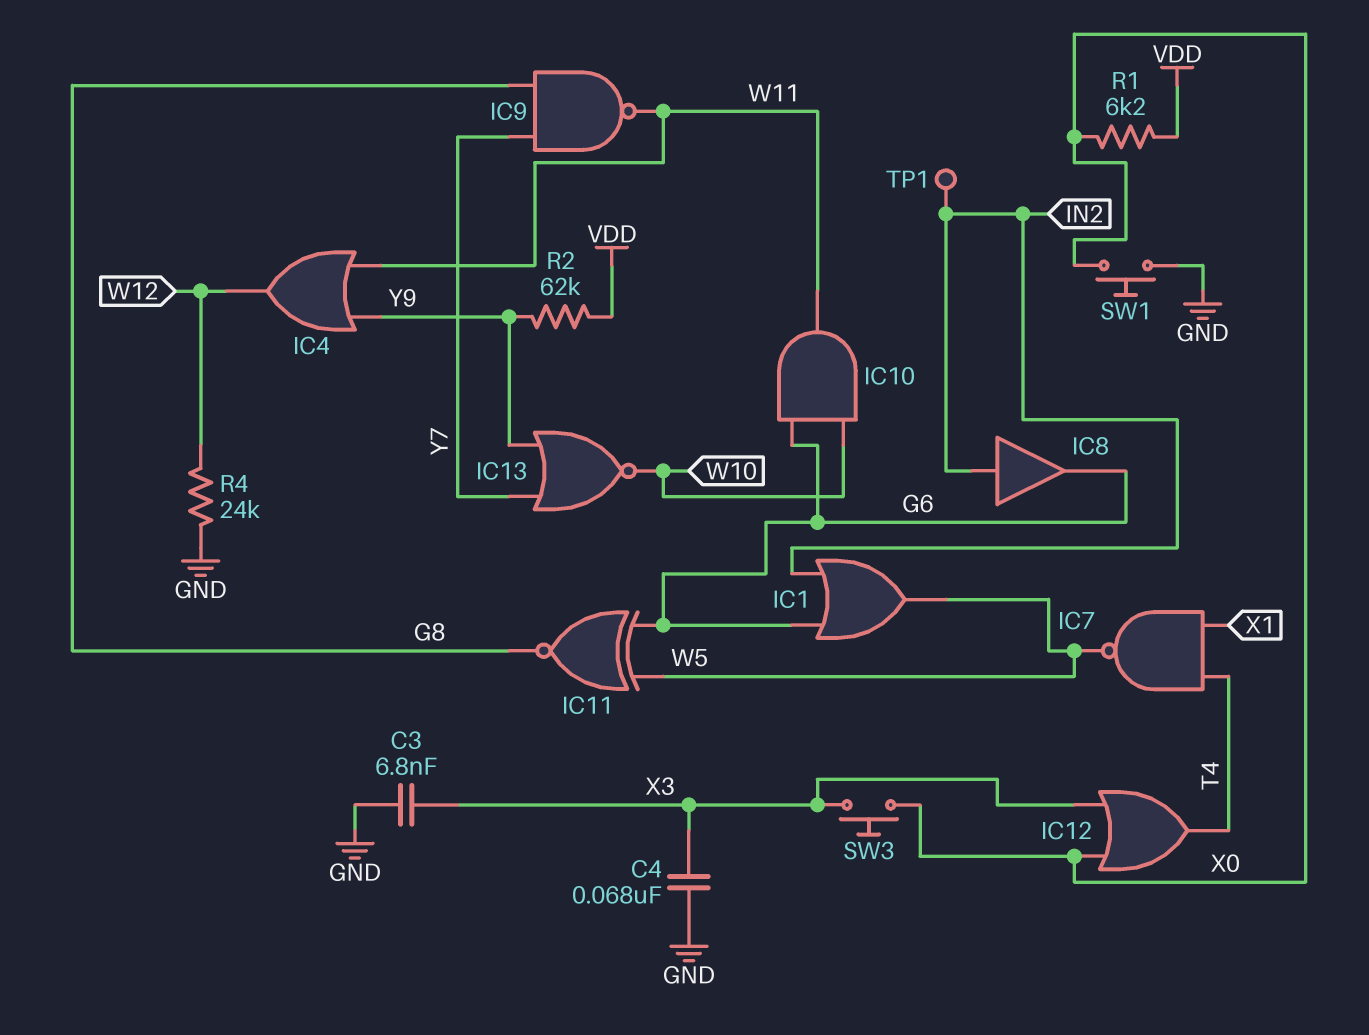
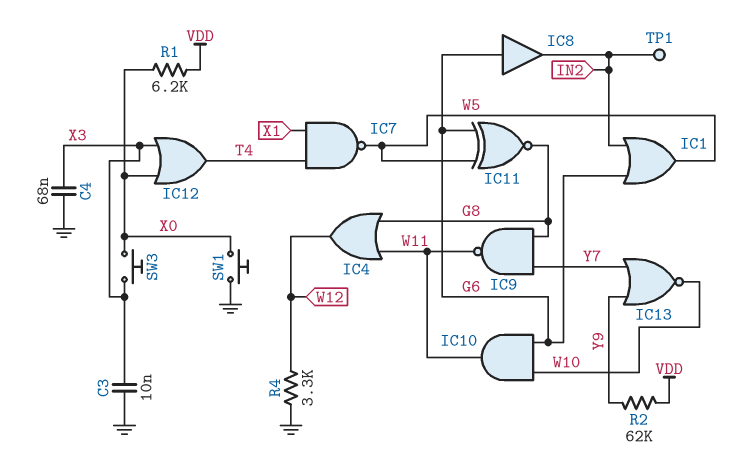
C3: 6.8nF (GND, X3) -> 10nF (GND, X3)
IC4: OR (in W11, in Y9, out W12) -> OR (in G8, in W11, out W12)
IC8: buffer (in IN2, out G6) -> buffer (in G6, out IN2)
R4: 24k (GND, W12) -> 3.3k (GND, W12)

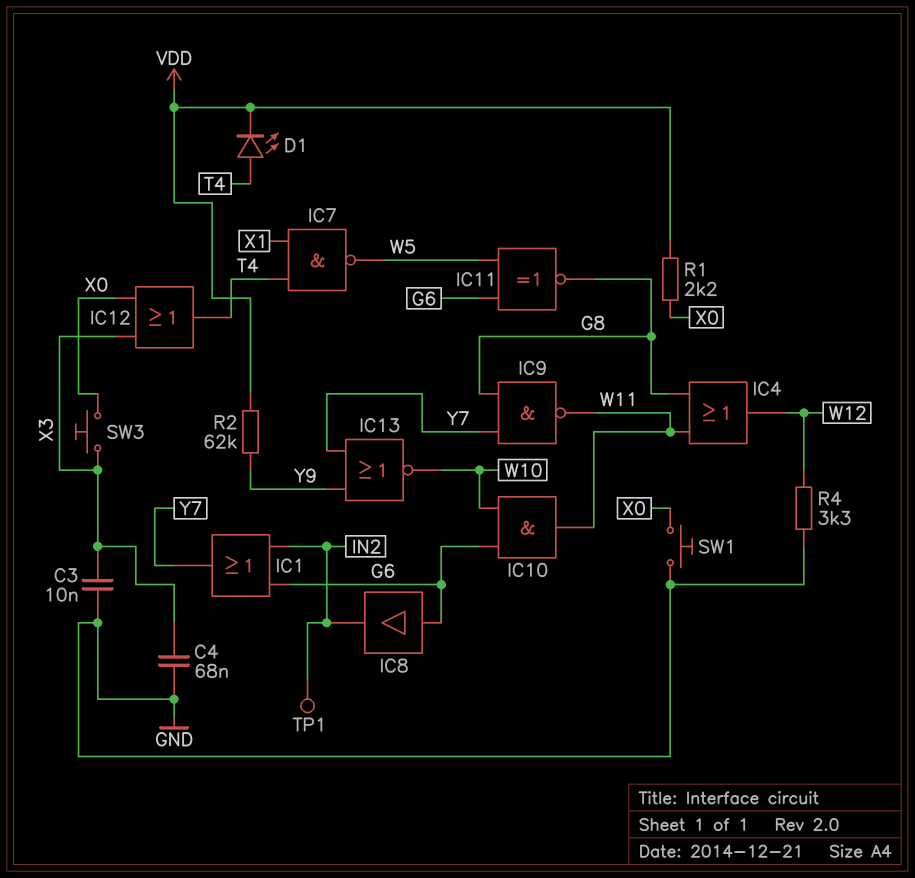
D1: none -> LED (A T4, K VDD)
IC1: OR (in G6, in IN2, out W5) -> OR (in G6, in IN2, out Y7)
R1: 6.2k (VDD, X0) -> 2.2k (VDD, X0)

